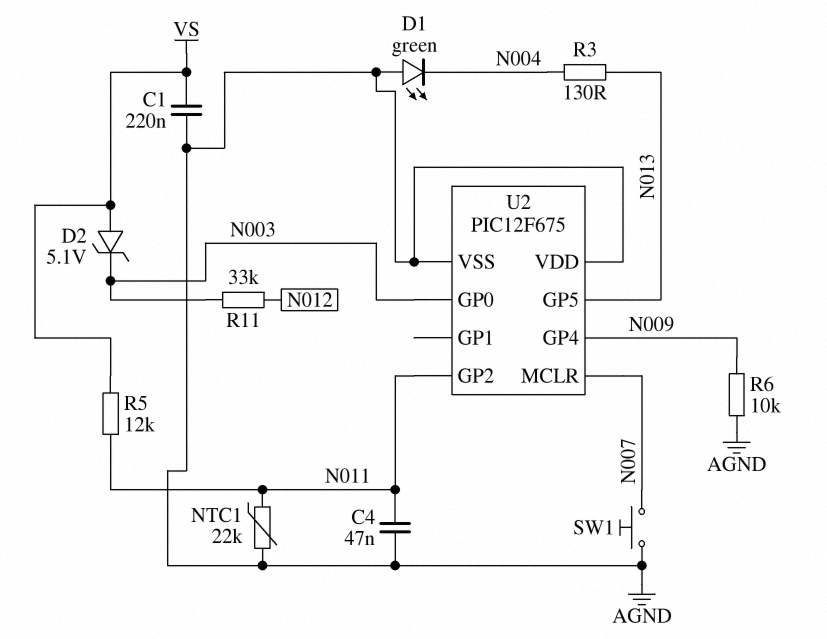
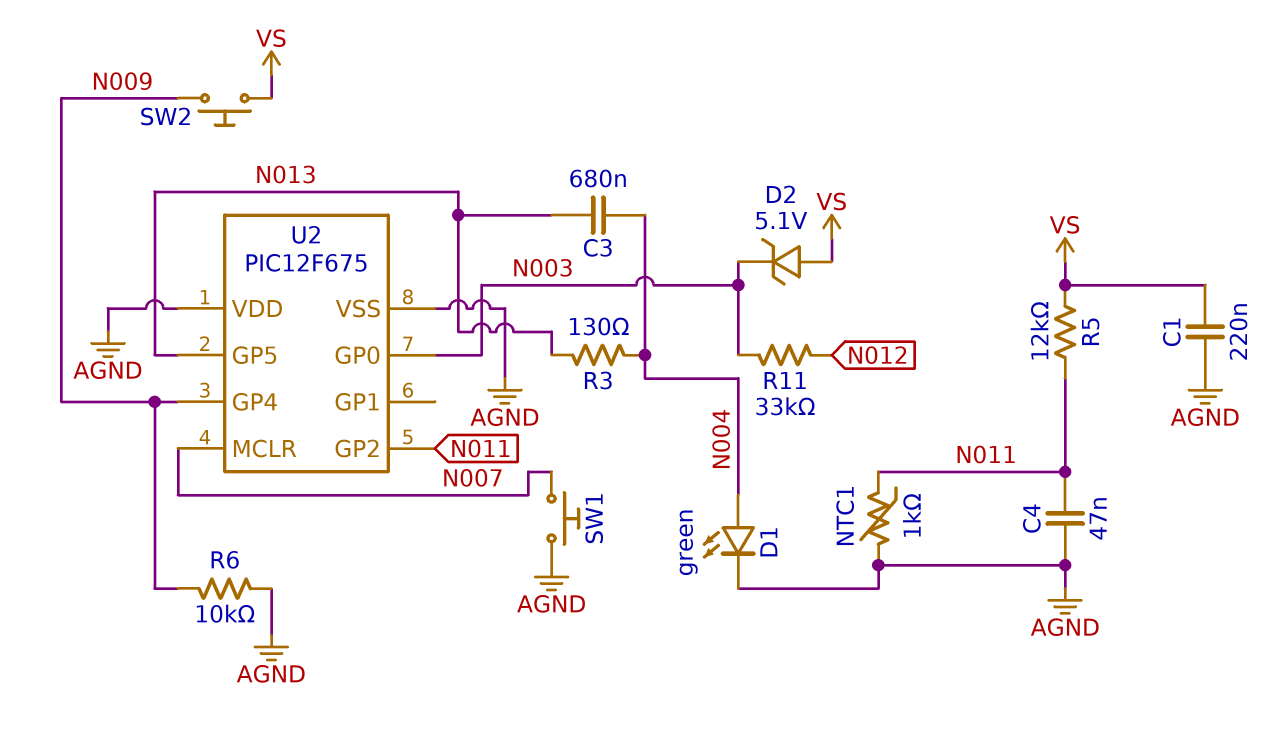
C3: none -> 680nF (N004, N013)
D1: LED green (A AGND, K N004) -> LED green (A N004, K AGND)
NTC1: 22k (AGND, N011) -> 1k (AGND, N011)
SW2: none -> button (N009, VS)

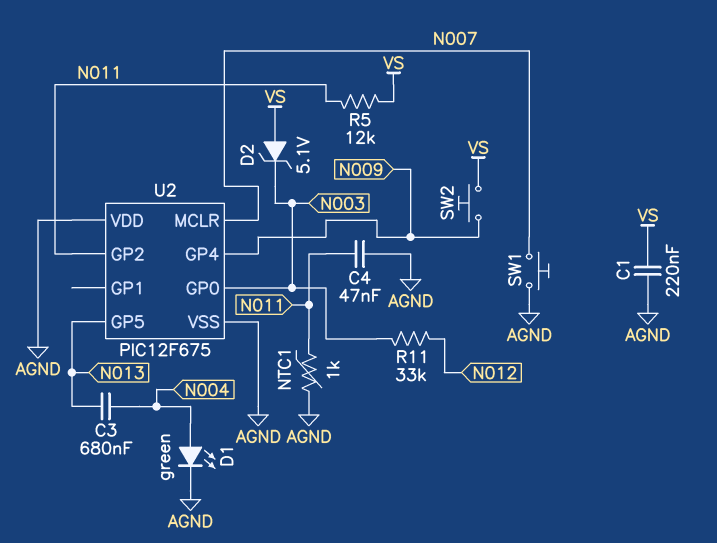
R3: 130 (N004, N013) -> none
R6: 10k (AGND, N009) -> none

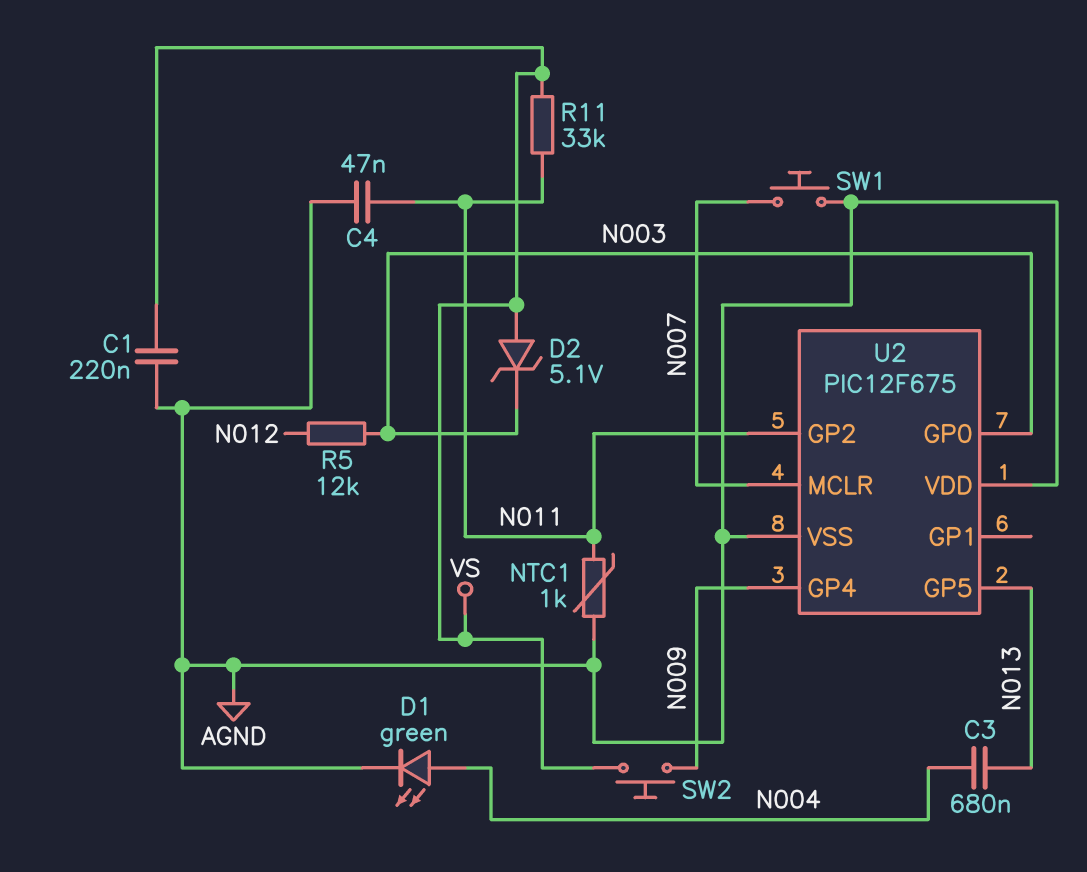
R5: 12k (N011, VS) -> 12k (N003, N012)
R11: 33k (N003, N012) -> 33k (N011, VS)

